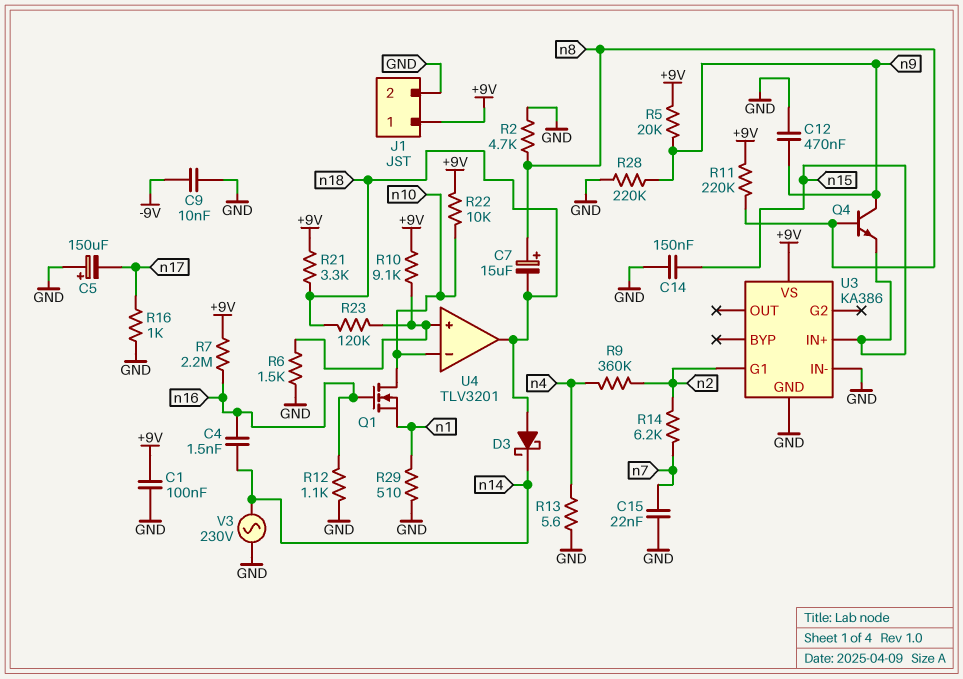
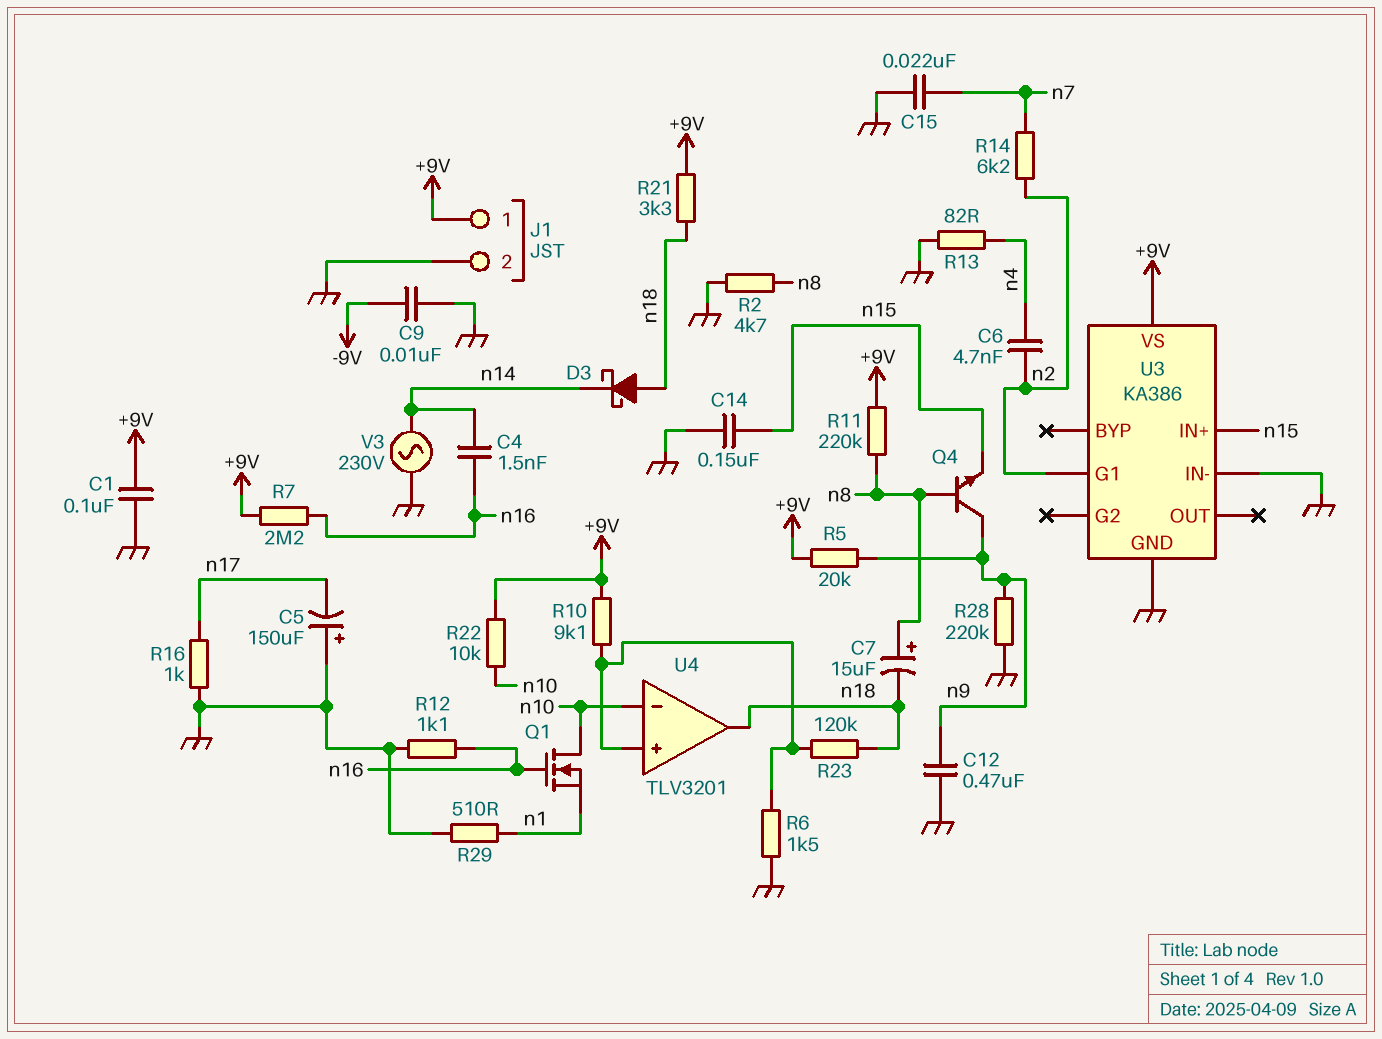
C6: none -> 4.7nF (n2, n4)
R9: 360k (n2, n4) -> none
R13: 5.6 (GND, n4) -> 82 (GND, n4)

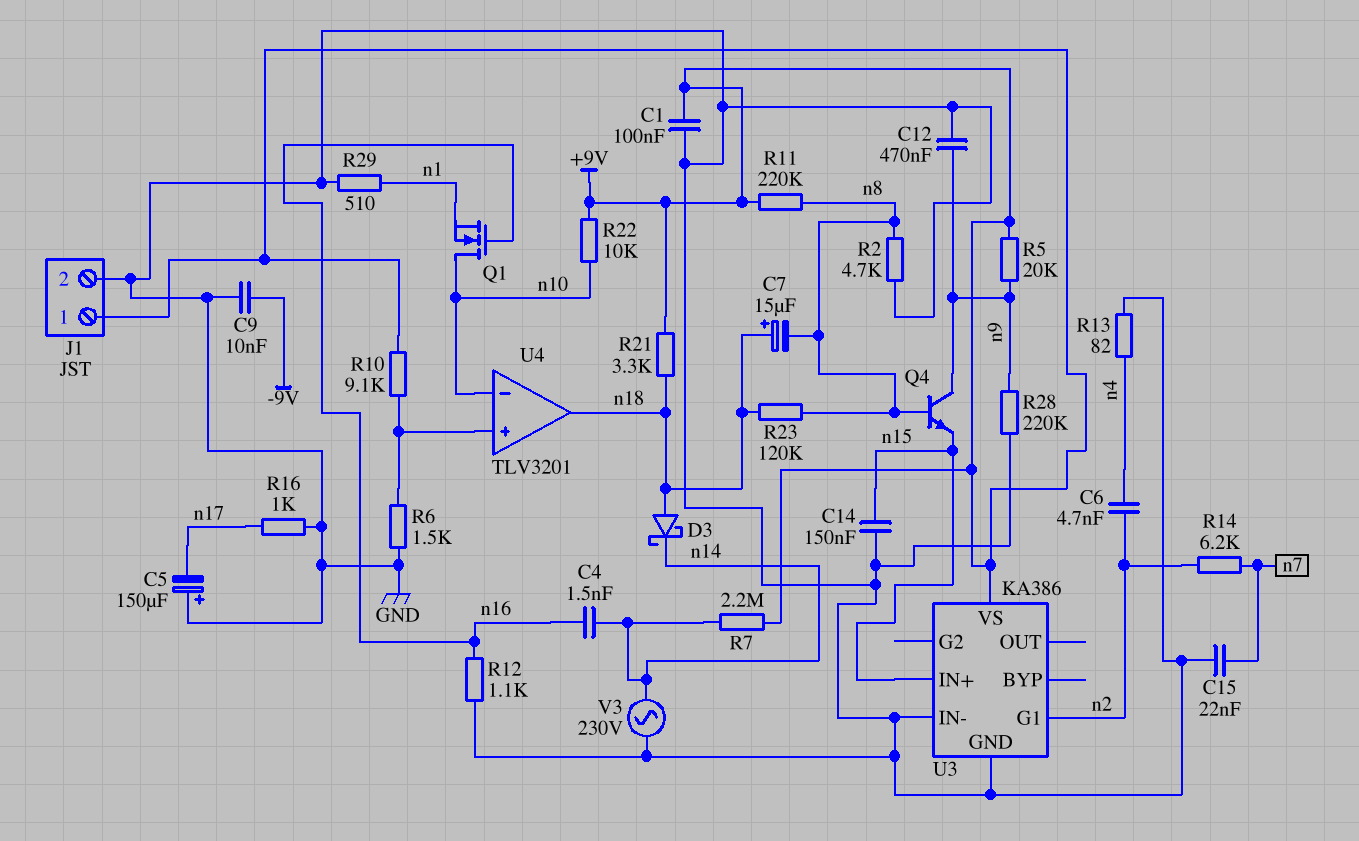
C7: 15uF (plus n8, minus n18) -> 15uF (plus n18, minus n8)
R7: 2.2M (+9V, n16) -> 2.2M (+9V, n14)
R23: 120k (U4/in+, n18) -> 120k (n8, n18)

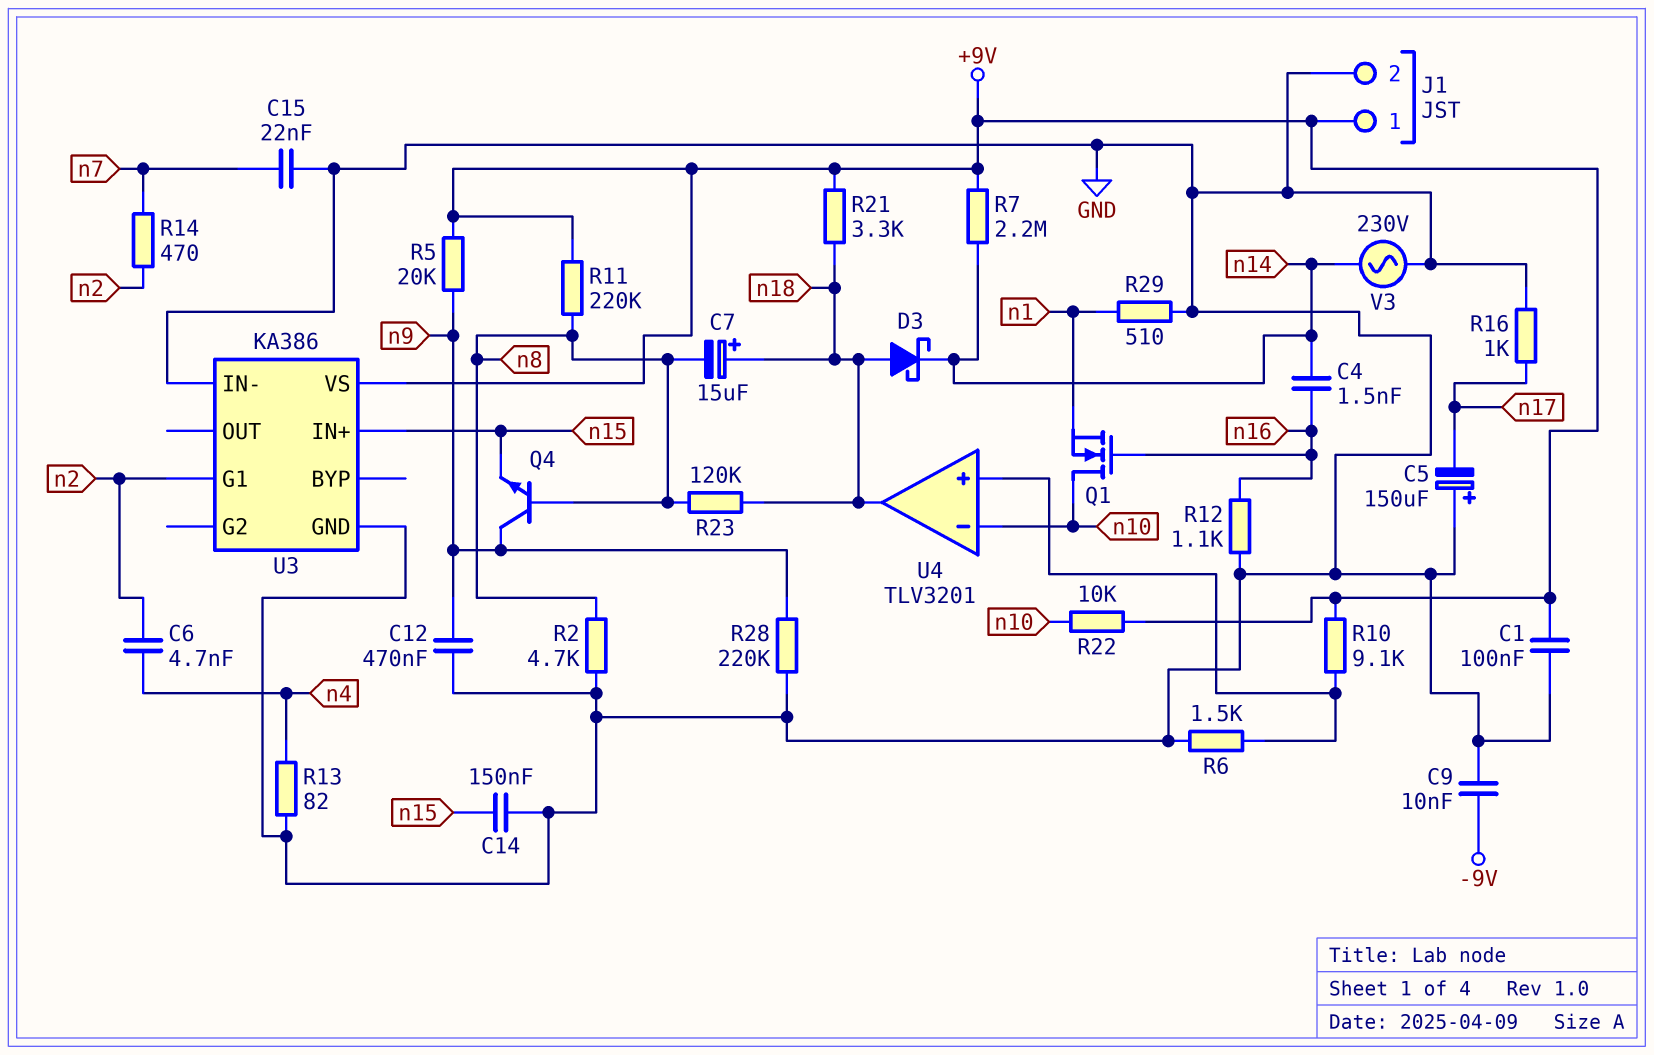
R14: 6.2k (n2, n7) -> 470 (n2, n7)

